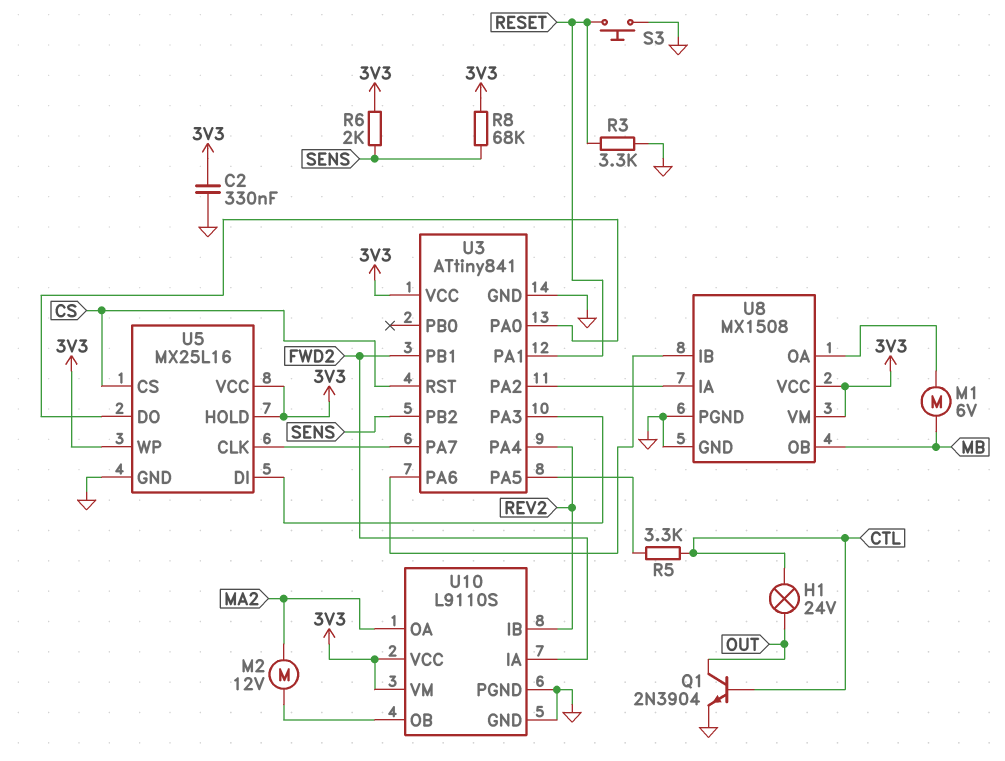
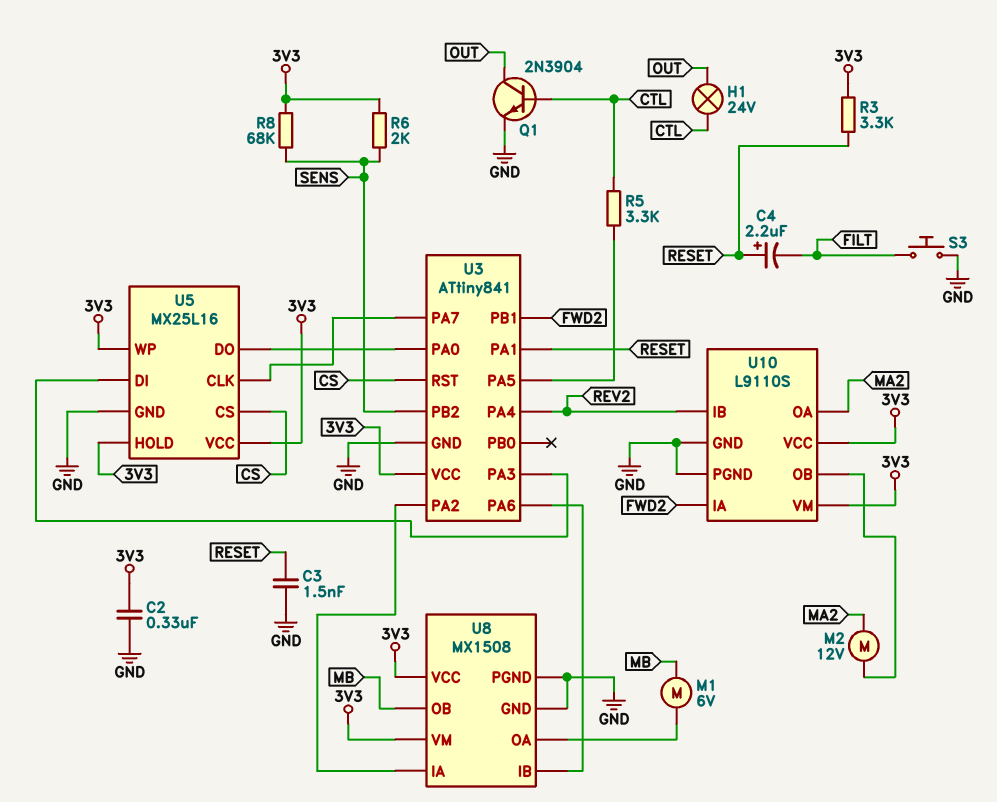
C3: none -> 1.5nF (GND, RESET)
C4: none -> 2.2uF (plus RESET, minus FILT)
R3: 3.3k (GND, RESET) -> 3.3k (3V3, RESET)
S3: button (GND, RESET) -> button (FILT, GND)

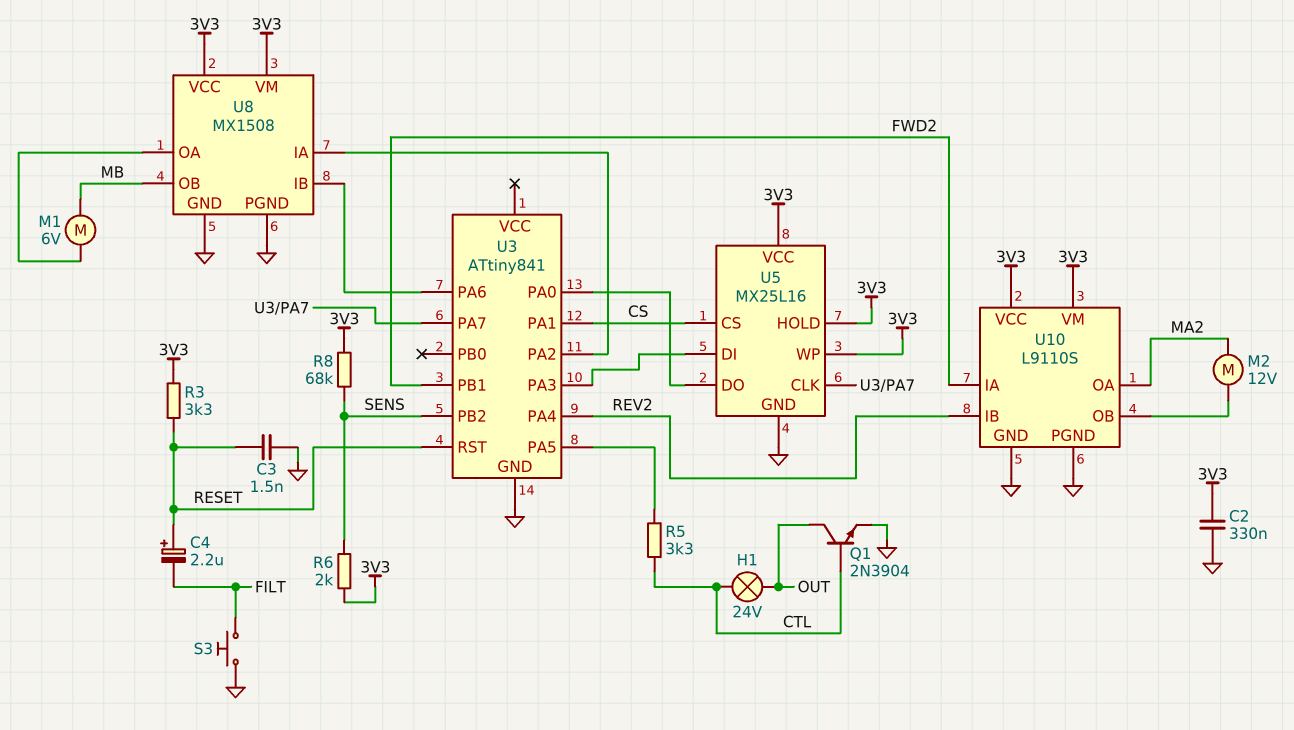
U3 pin PA1: RESET -> CS
U3 pin RST: CS -> RESET
U3 pin VCC: 3V3 -> none

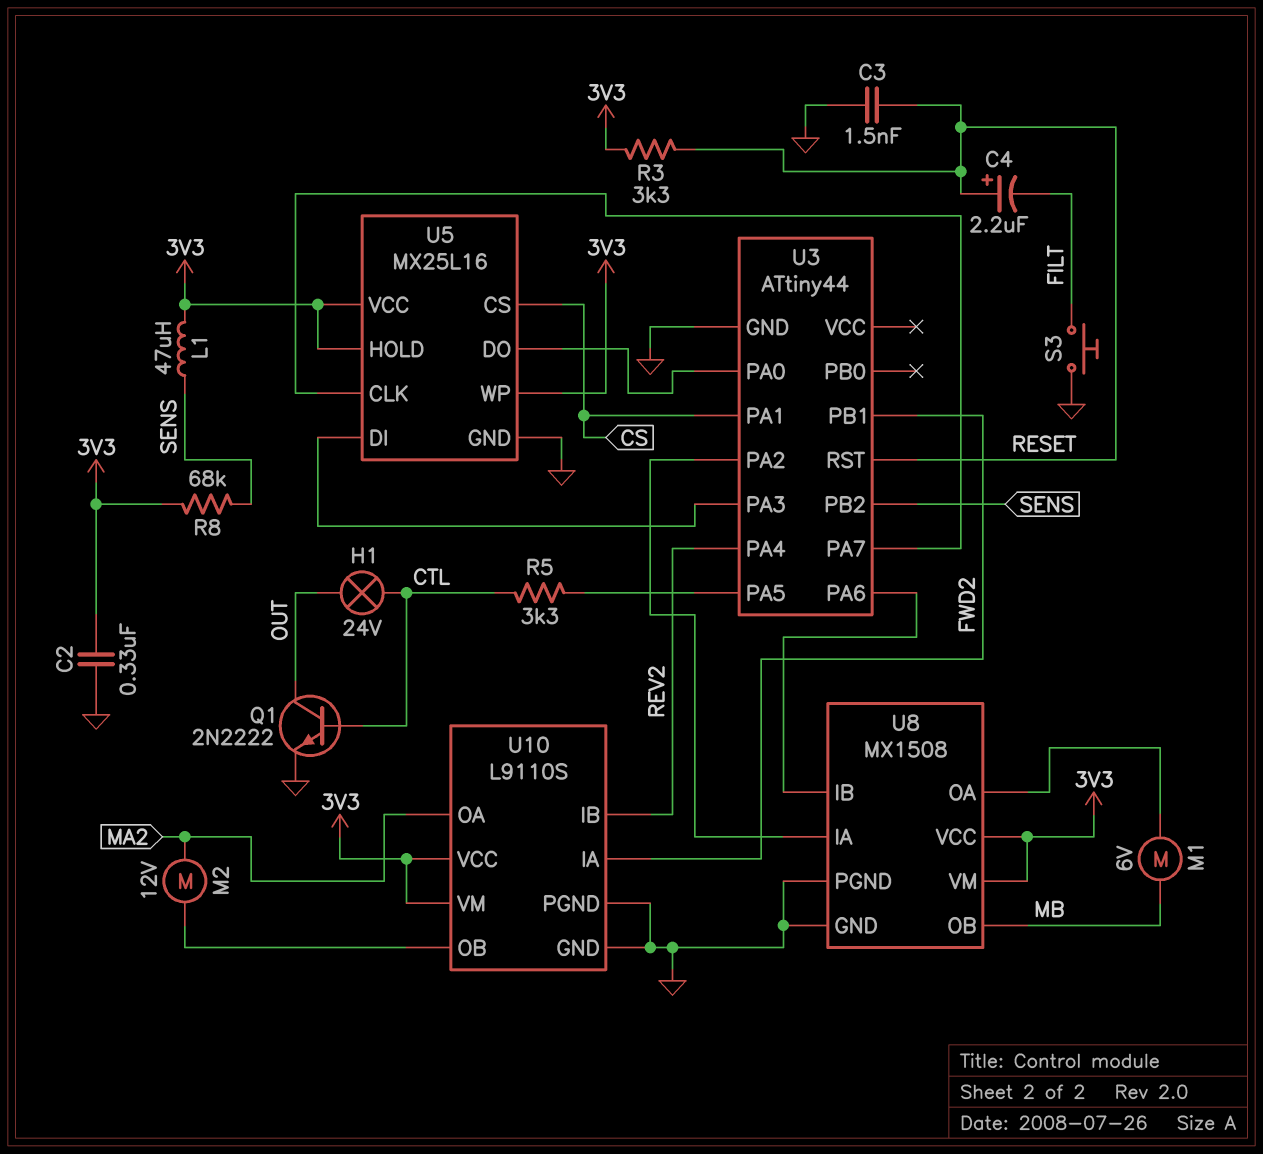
L1: none -> 47uH (3V3, SENS)
Q1: NPN 2N3904 (B CTL, C OUT, E GND) -> NPN 2N2222 (B CTL, C OUT, E GND)
R6: 2k (3V3, SENS) -> none
U3: ATtiny841 -> ATtiny44

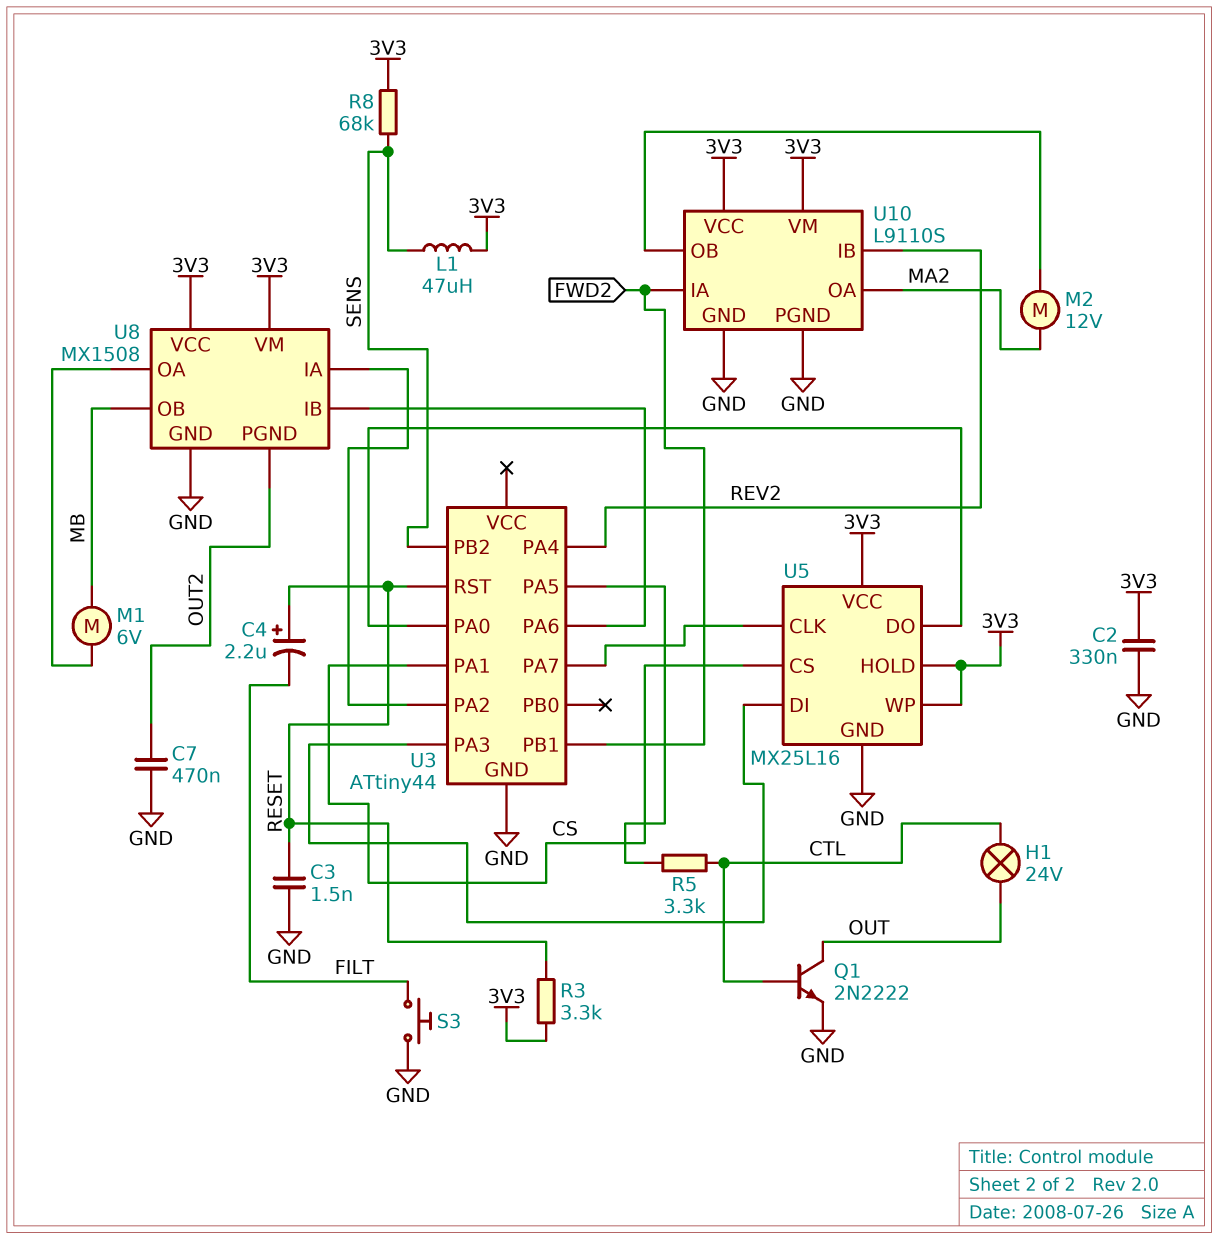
C7: none -> 470nF (GND, OUT2)
U8 pin PGND: GND -> OUT2

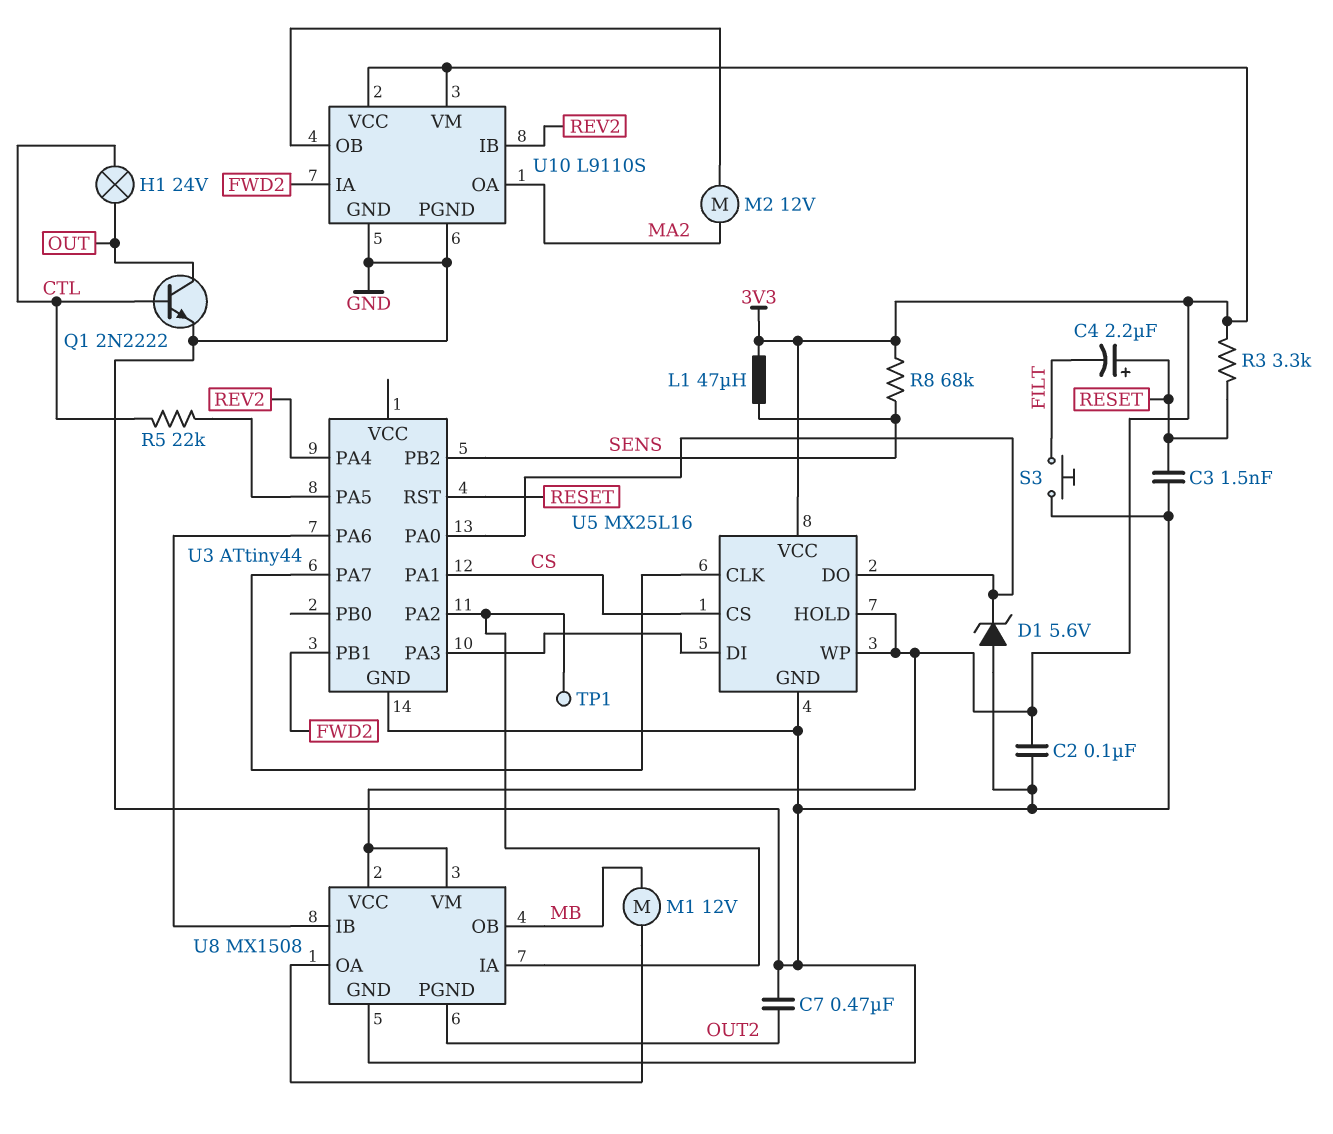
C2: 330nF (3V3, GND) -> 100nF (3V3, GND)
D1: none -> zener 5.6V (A GND, K U3/PA0)
M1: motor 6V (MB, U8/OA) -> motor 12V (MB, U8/OA)
R5: 3.3k (CTL, U3/PA5) -> 22k (CTL, U3/PA5)
TP1: none -> test point (U3/PA2)

